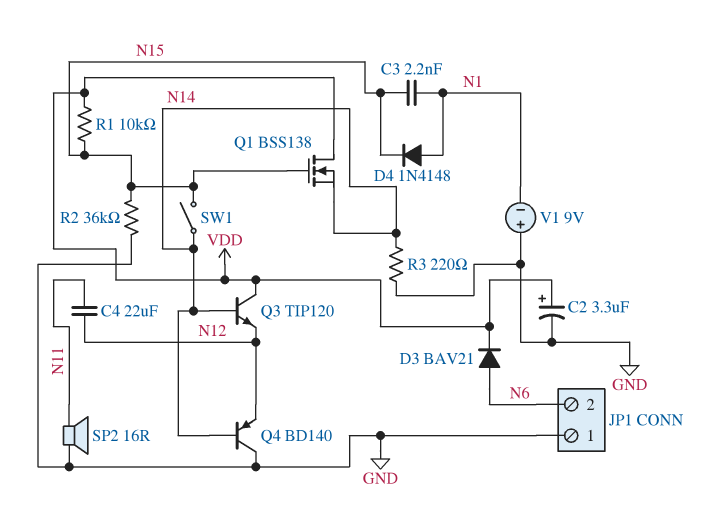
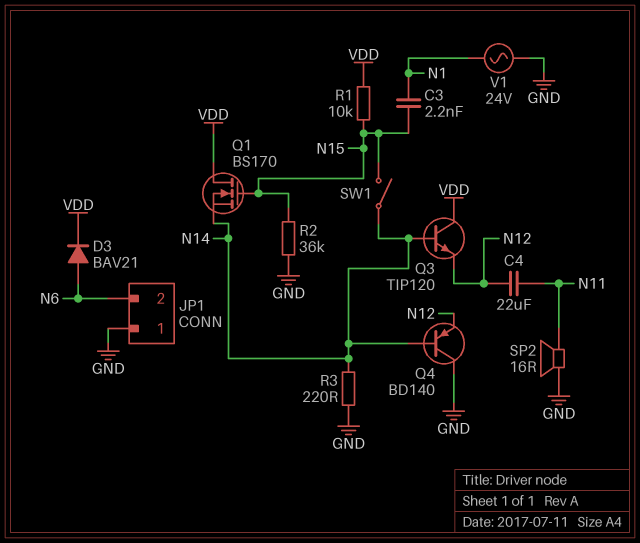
C2: 3.3uF (plus VDD, minus GND) -> none
D4: diode 1N4148 (A N1, K N15) -> none
Q1: NMOS BSS138 (G N15, D VDD, S N14) -> NMOS BS170 (G N15, D VDD, S N14)
V1: 9V (plus GND, minus N1) -> AC 24V (GND, N1)

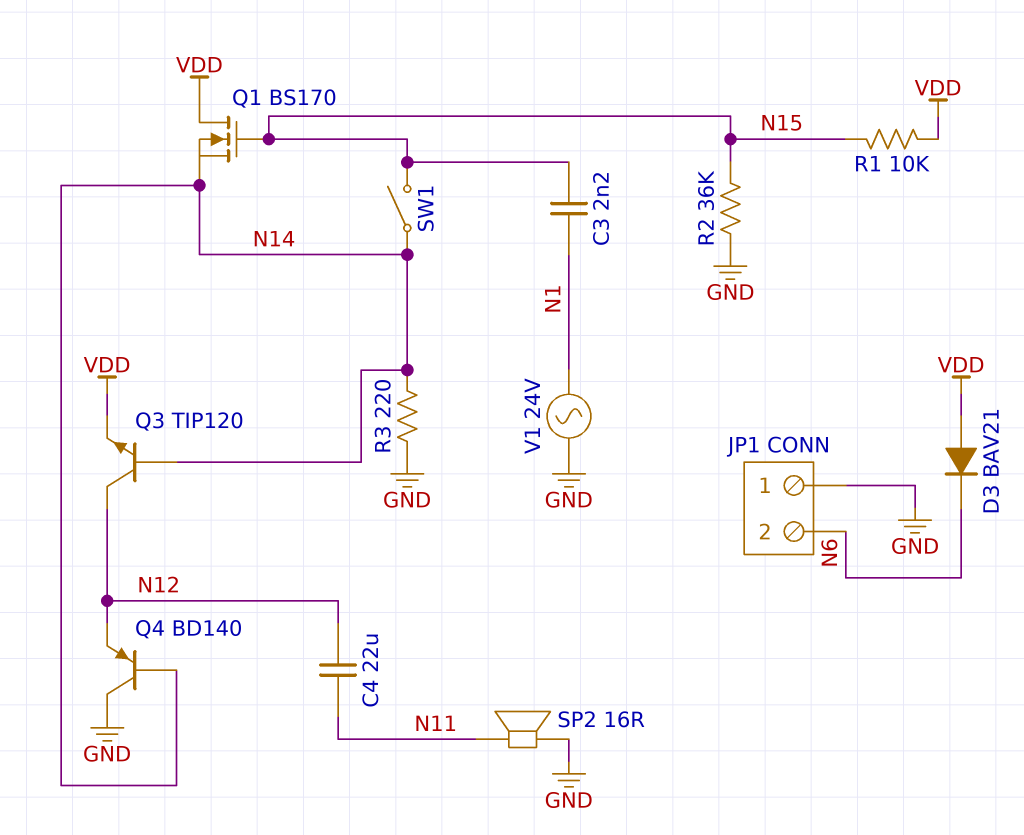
D3: diode BAV21 (A N6, K VDD) -> diode BAV21 (A VDD, K N6)
Q3: NPN TIP120 (B N14, C VDD, E N12) -> NPN TIP120 (B N14, C N12, E VDD)

